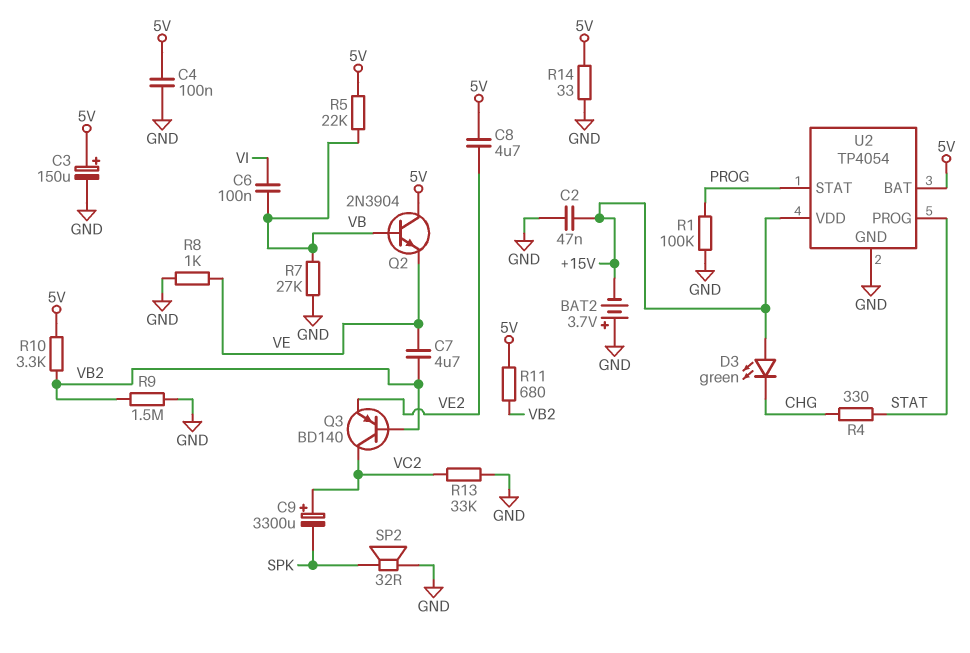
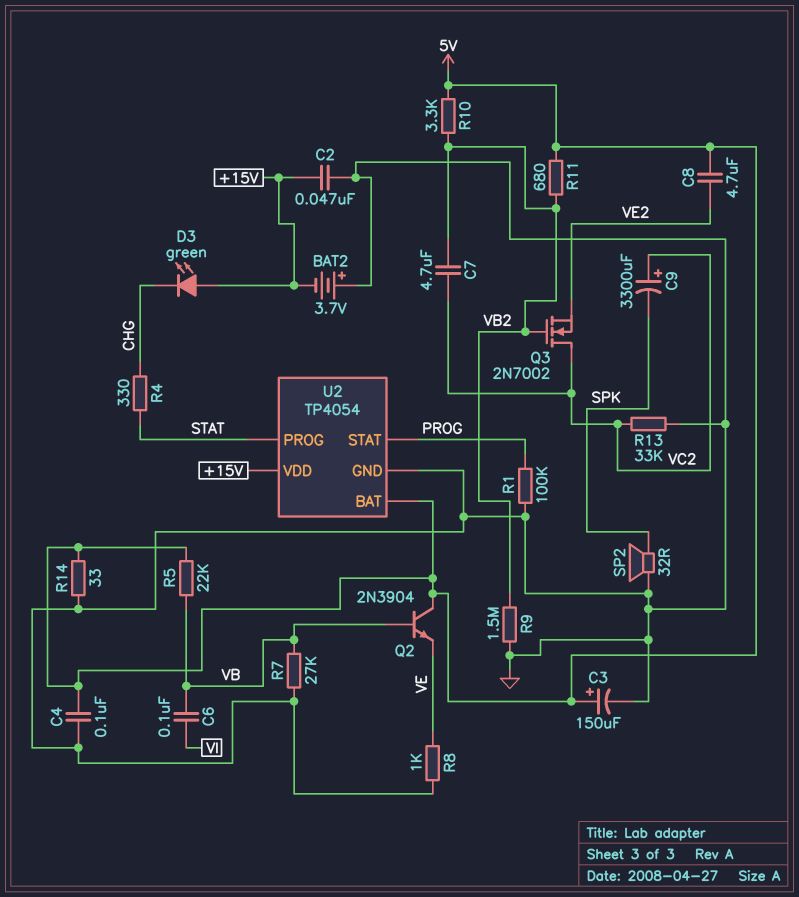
C7: 4.7uF (VB2, VE) -> 4.7uF (VB2, VC2)
Q3: PNP BD140 (B VB2, C VC2, E VE2) -> NMOS 2N7002 (G VB2, D VC2, S VE2)

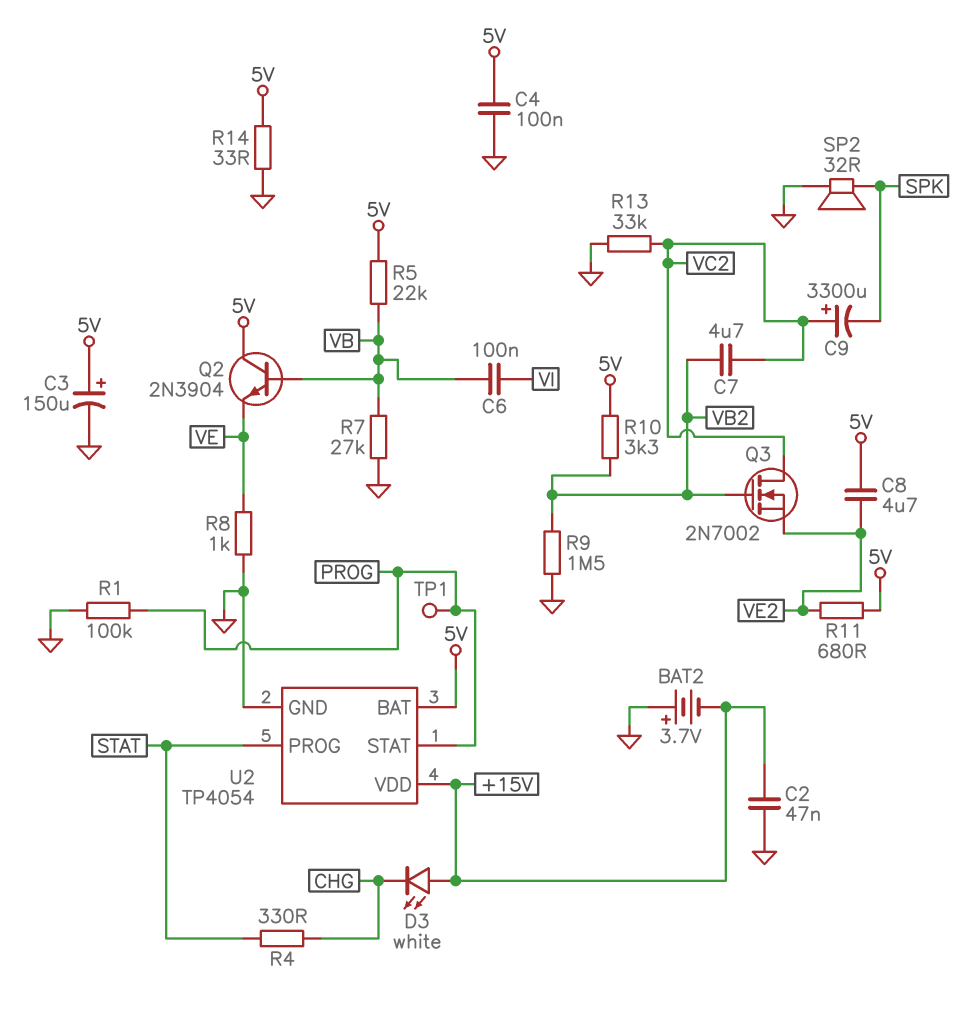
D3: LED green (A +15V, K CHG) -> LED white (A +15V, K CHG)
R11: 680 (5V, VB2) -> 680 (5V, VE2)
TP1: none -> test point (PROG)

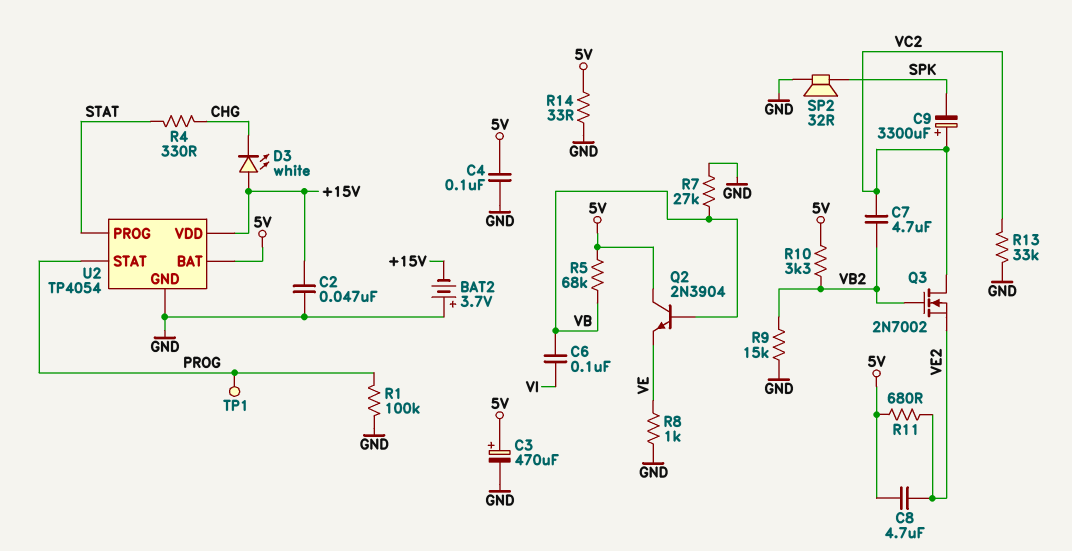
C3: 150uF (plus 5V, minus GND) -> 470uF (plus 5V, minus GND)
R5: 22k (5V, VB) -> 68k (5V, VB)
R9: 1.5M (GND, VB2) -> 15k (GND, VB2)

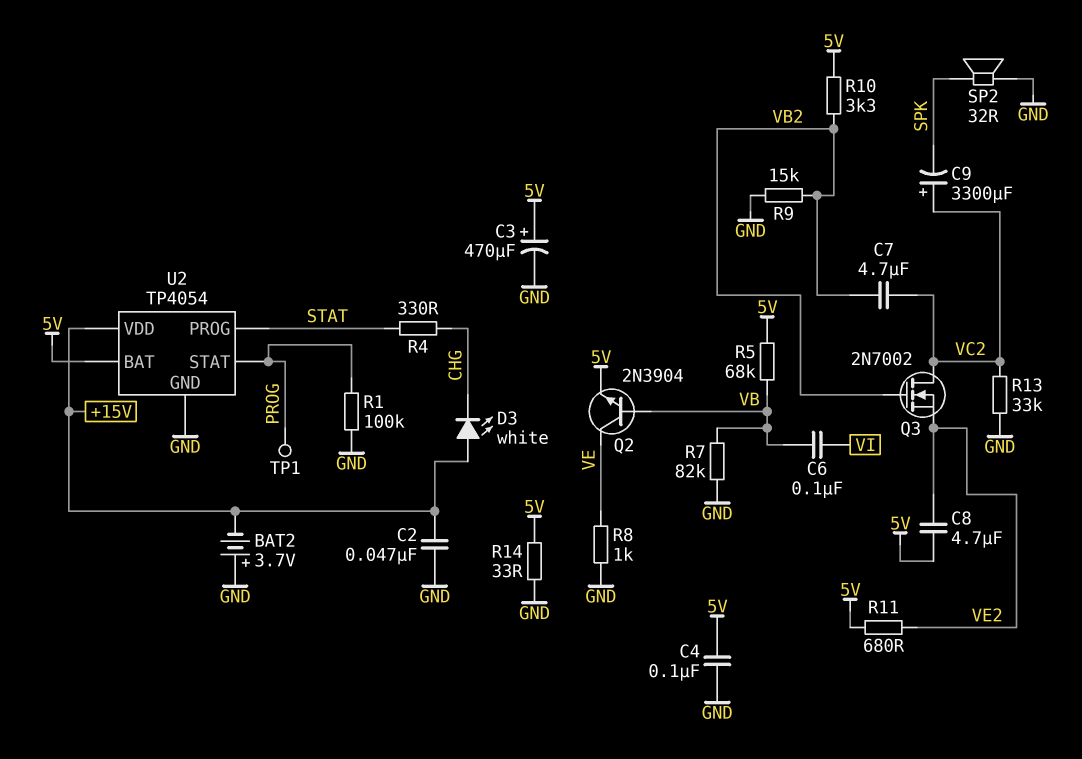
Q2: NPN 2N3904 (B VB, C 5V, E VE) -> NPN 2N3904 (B VB, C VE, E 5V)
R7: 27k (GND, VB) -> 82k (GND, VB)

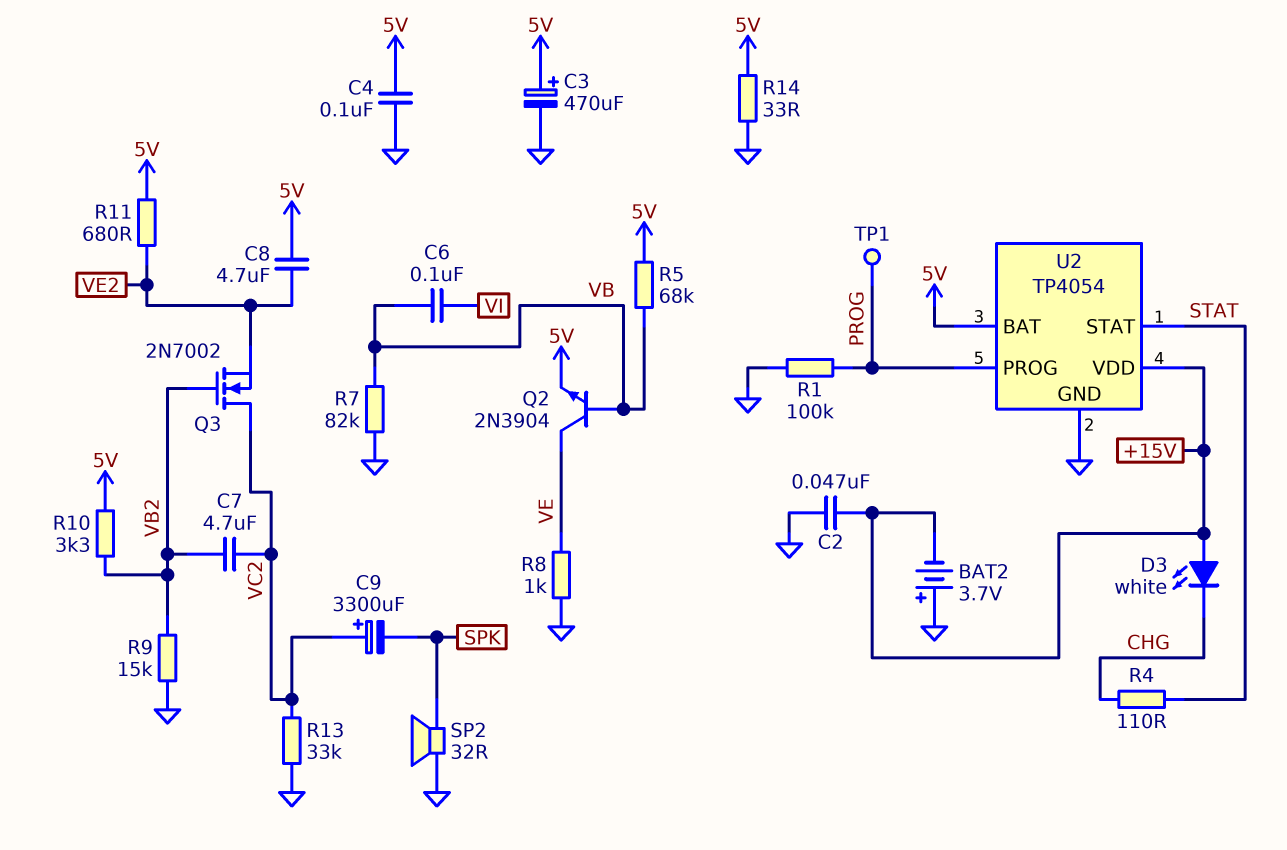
R4: 330 (CHG, STAT) -> 110 (CHG, STAT)
U2 pin PROG: STAT -> PROG
U2 pin STAT: PROG -> STAT

